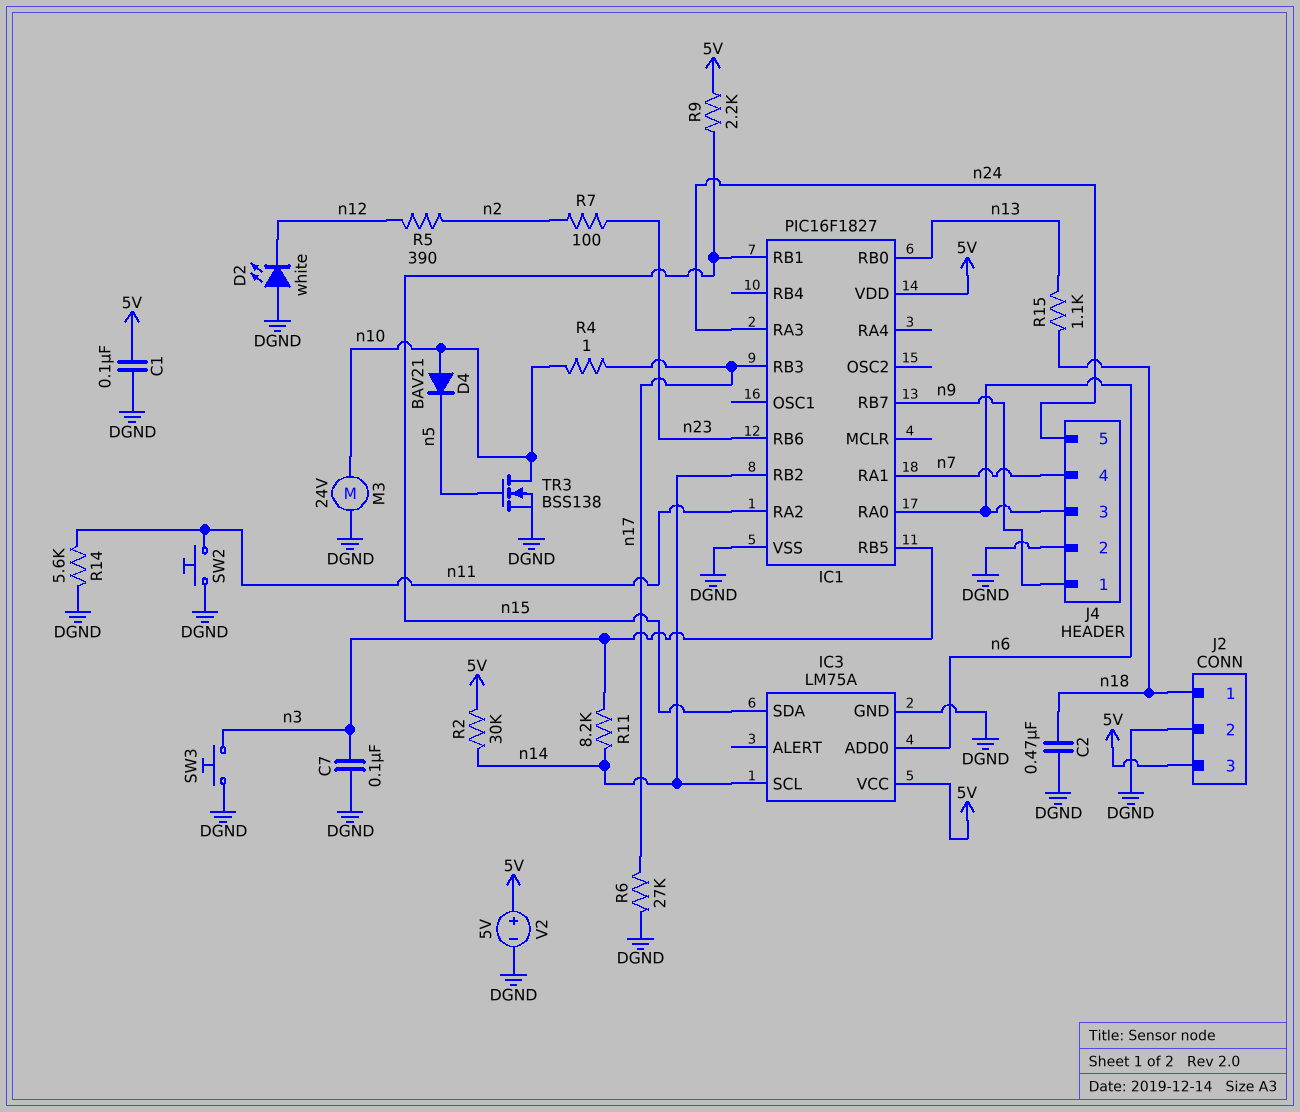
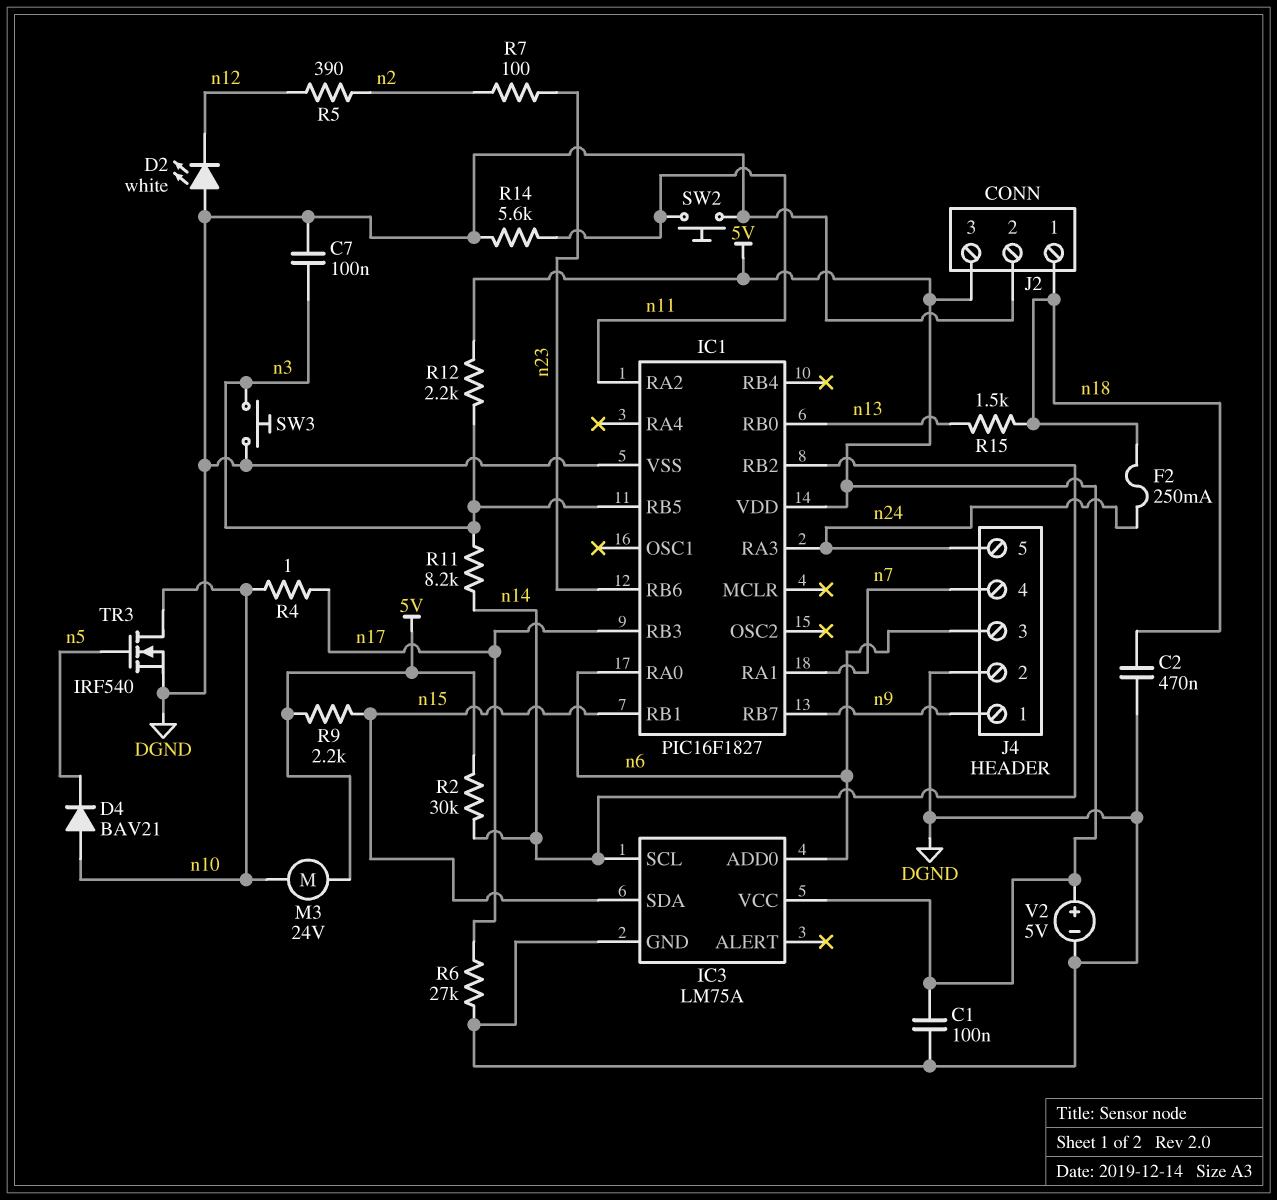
F2: none -> 250mA (n18, n24)
M3: motor 24V (DGND, n10) -> motor 24V (5V, n10)
R12: none -> 2.2k (5V, n3)
R15: 1.1k (n13, n18) -> 1.5k (n13, n18)
TR3: NMOS BSS138 (G n5, D n10, S DGND) -> NMOS IRF540 (G n5, D n10, S DGND)

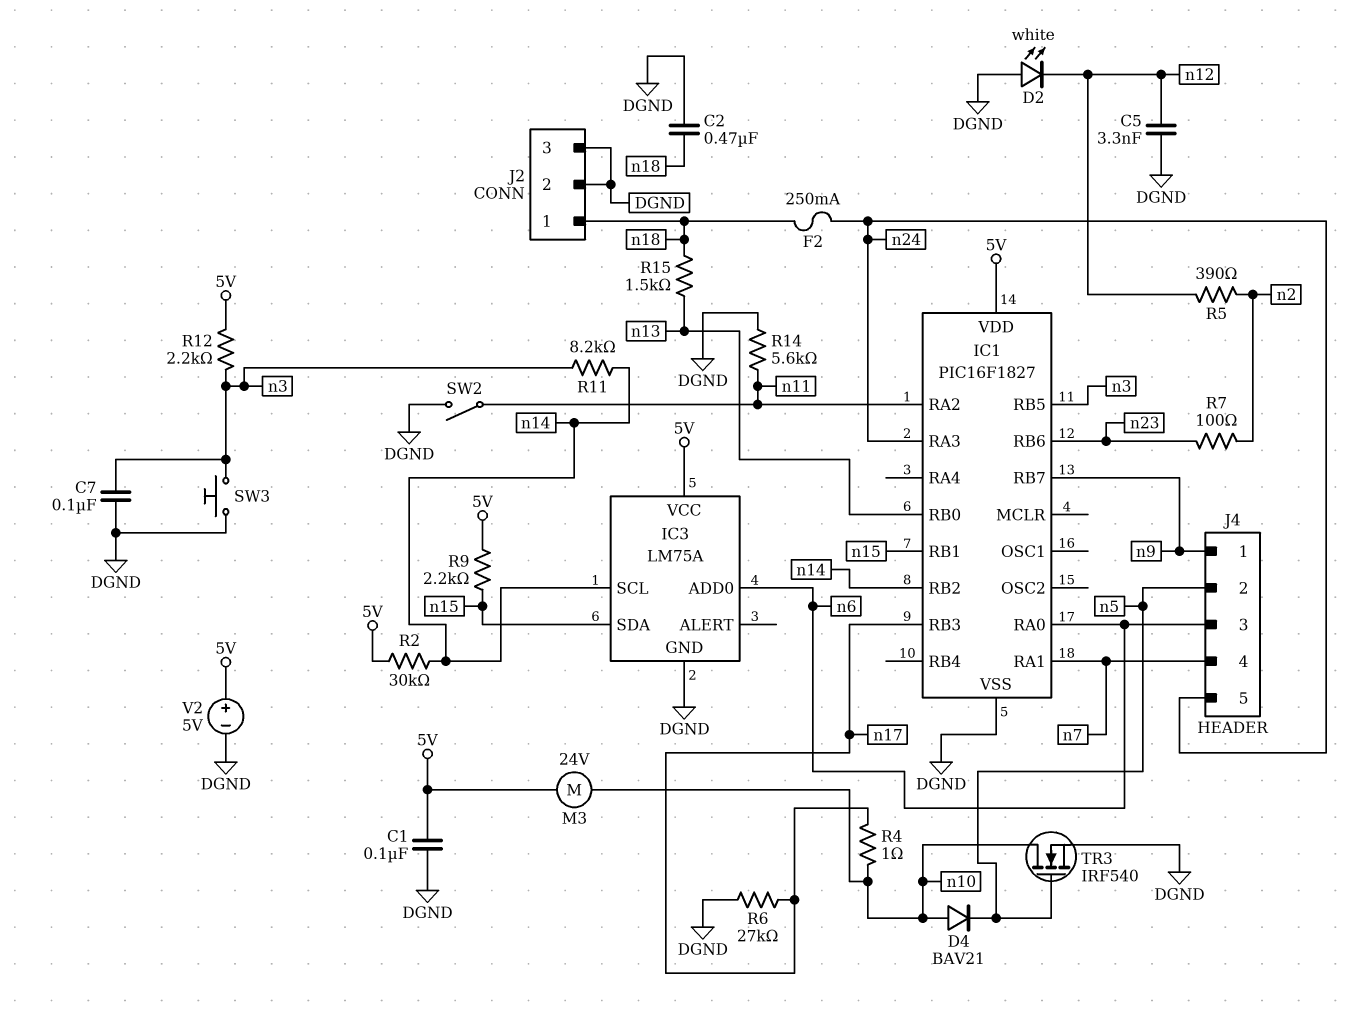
C5: none -> 3.3nF (DGND, n12)
J2 pin 3: 5V -> DGND
J4 pin 2: DGND -> n5
SW2: button (DGND, n11) -> switch (DGND, n11)

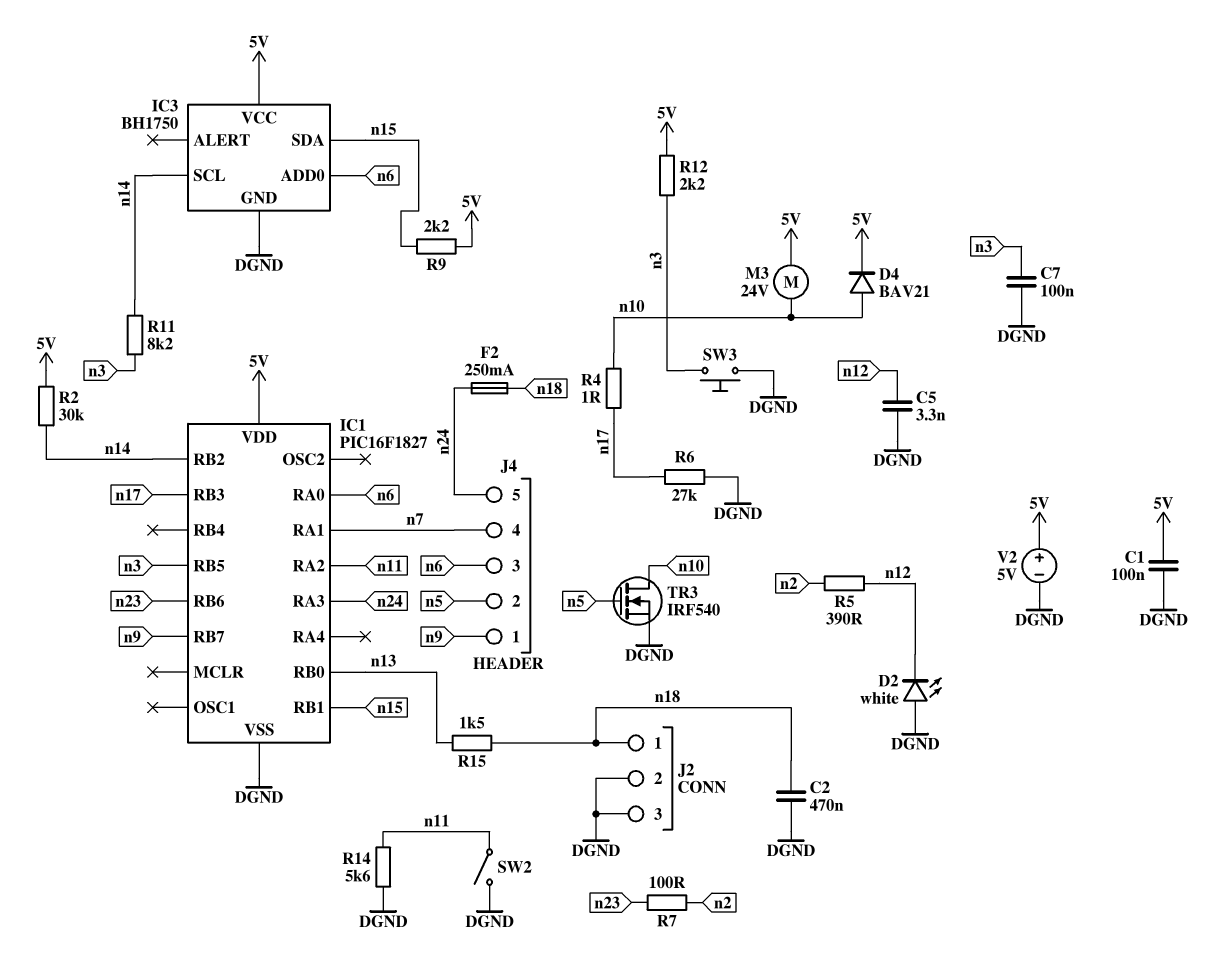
D4: diode BAV21 (A n10, K n5) -> diode BAV21 (A n10, K 5V)
IC3: LM75A -> BH1750

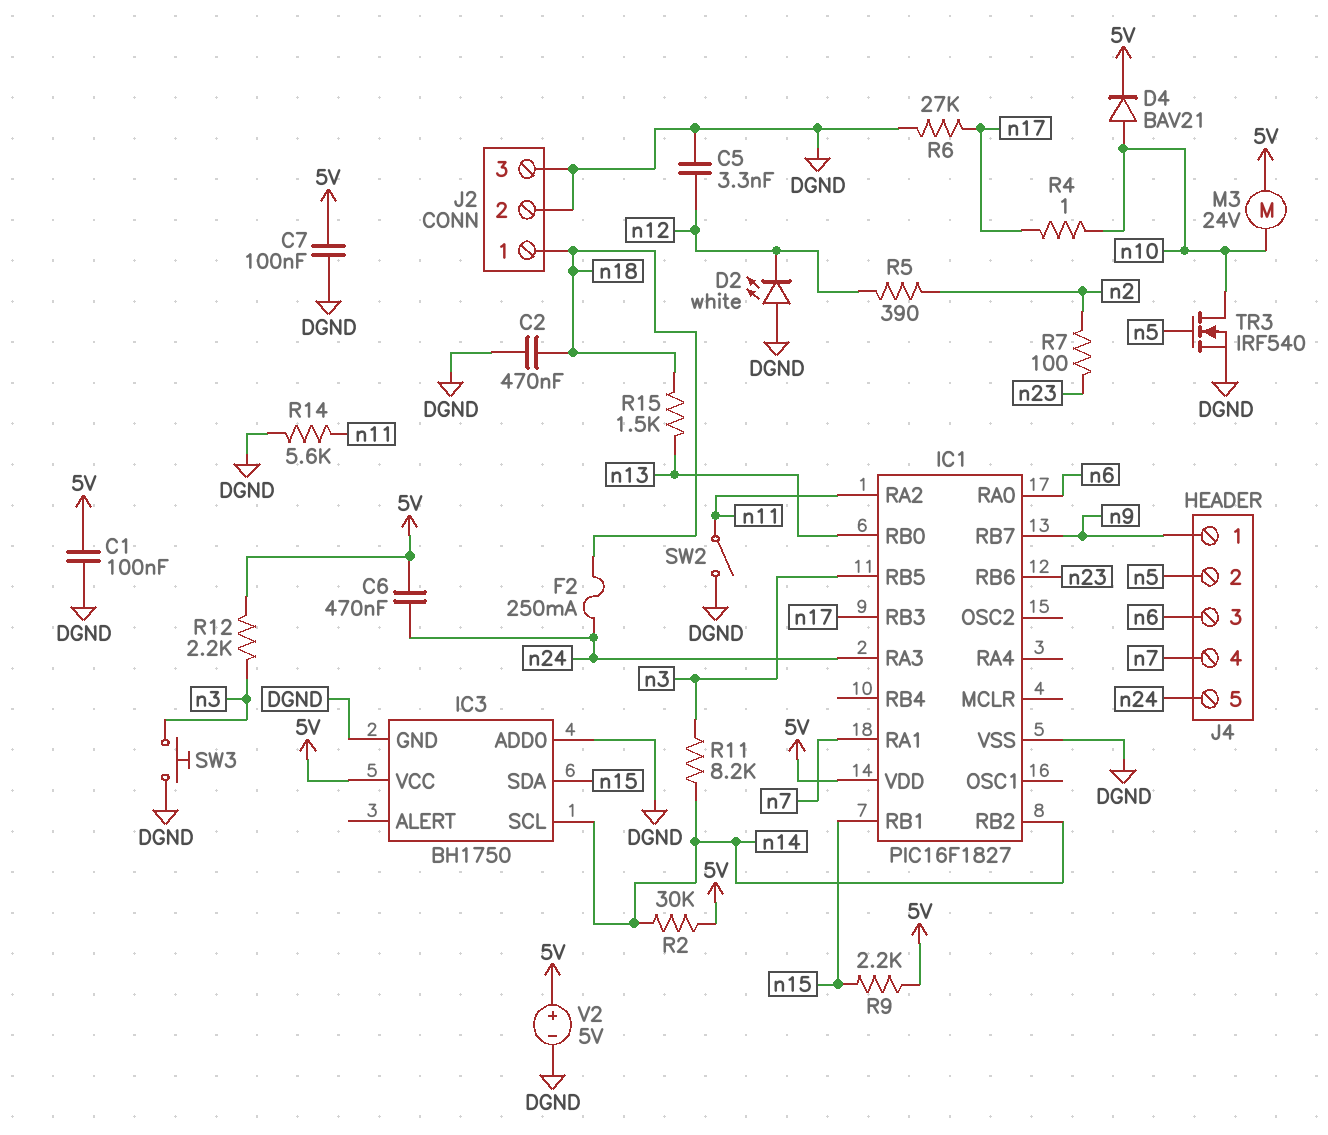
C6: none -> 470nF (5V, n24)
C7: 100nF (DGND, n3) -> 100nF (5V, DGND)
IC3 pin ADD0: n6 -> DGND

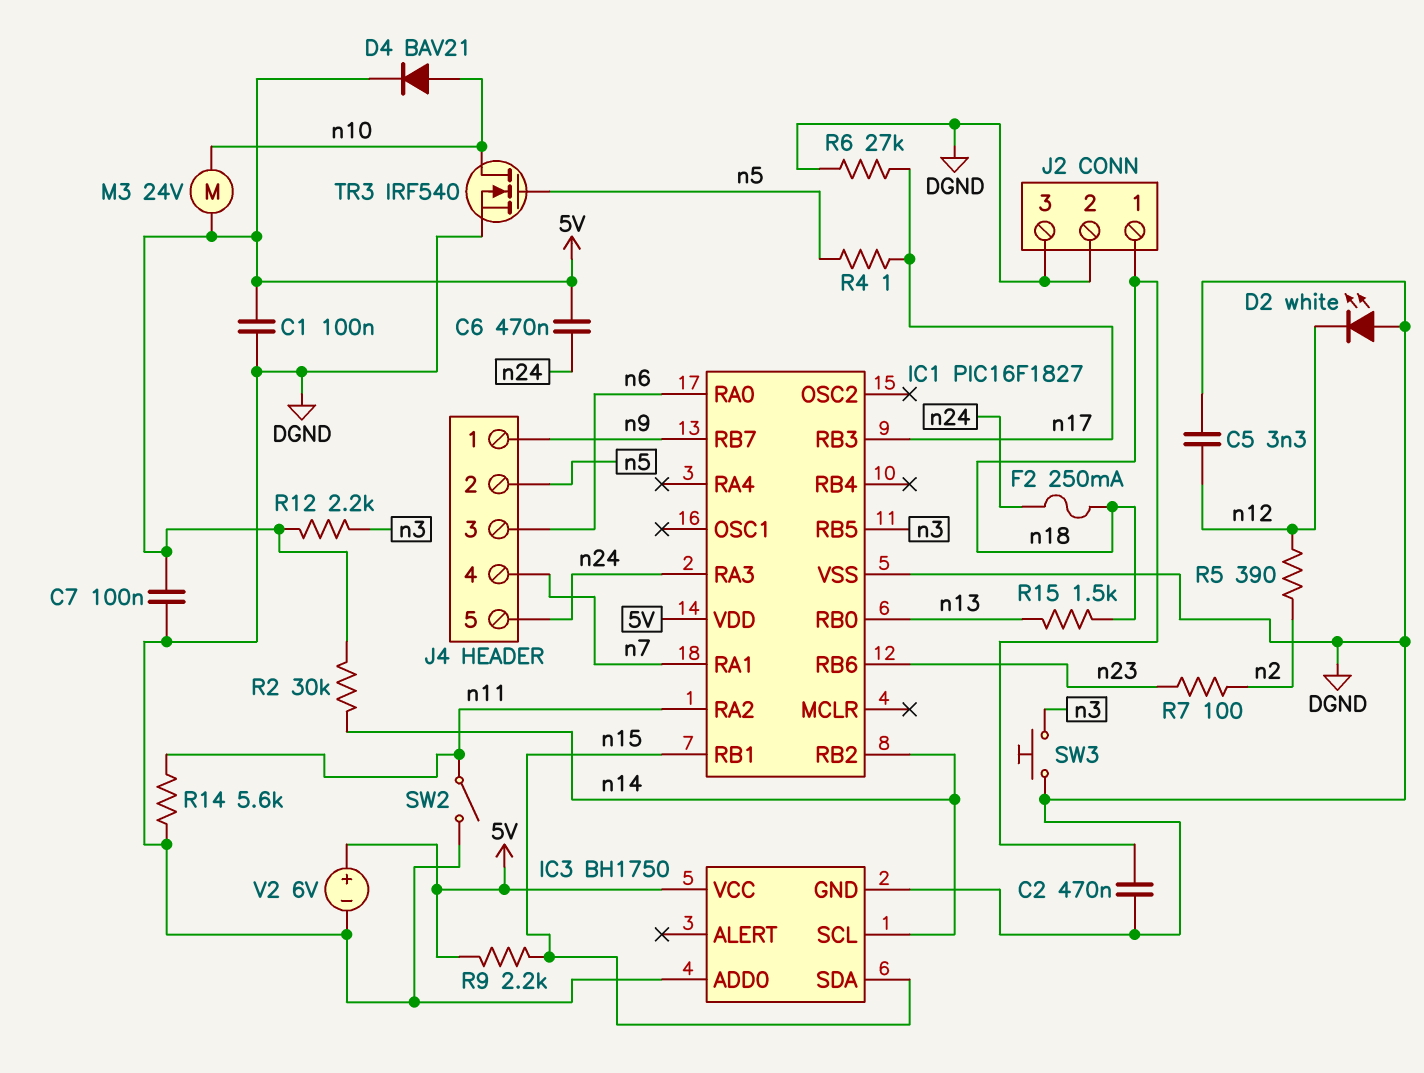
R4: 1 (n10, n17) -> 1 (n5, n17)
R11: 8.2k (n3, n14) -> none
V2: 5V (plus 5V, minus DGND) -> 6V (plus 5V, minus DGND)

